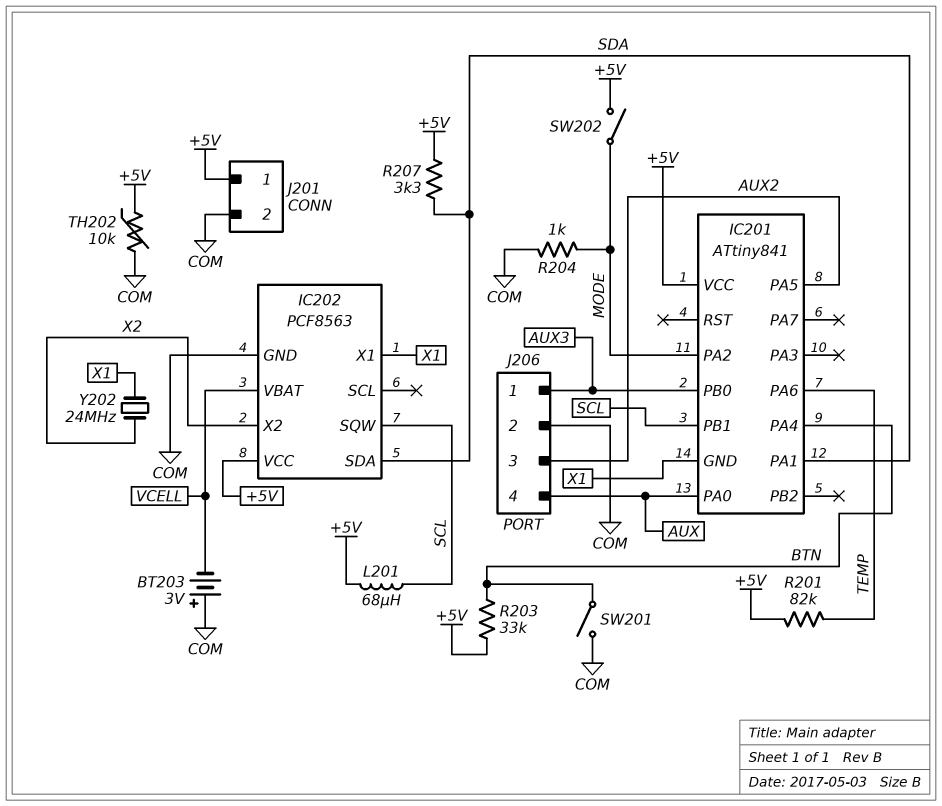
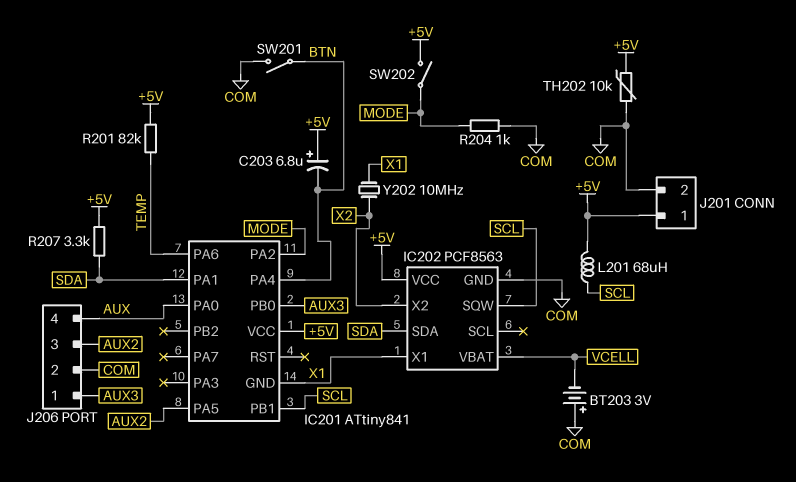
C203: none -> 6.8uF (plus +5V, minus BTN)
R203: 33k (+5V, BTN) -> none
Y202: 24MHz (X1, X2) -> 10MHz (X1, X2)

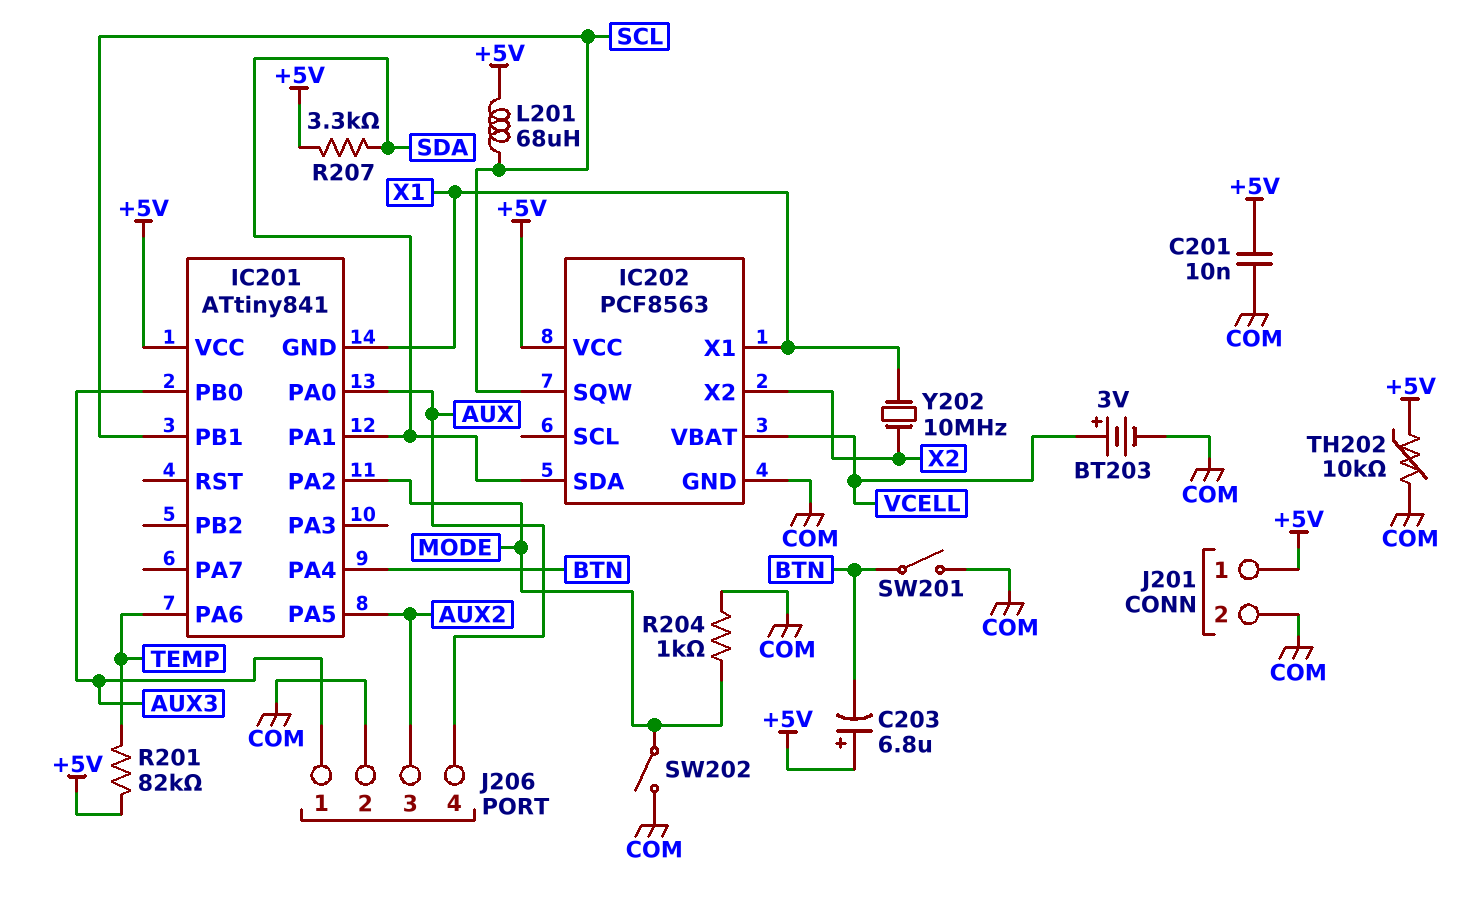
BT203: 3V (plus COM, minus VCELL) -> 3V (plus VCELL, minus COM)
C201: none -> 10nF (+5V, COM)
SW202: switch (+5V, MODE) -> switch (COM, MODE)

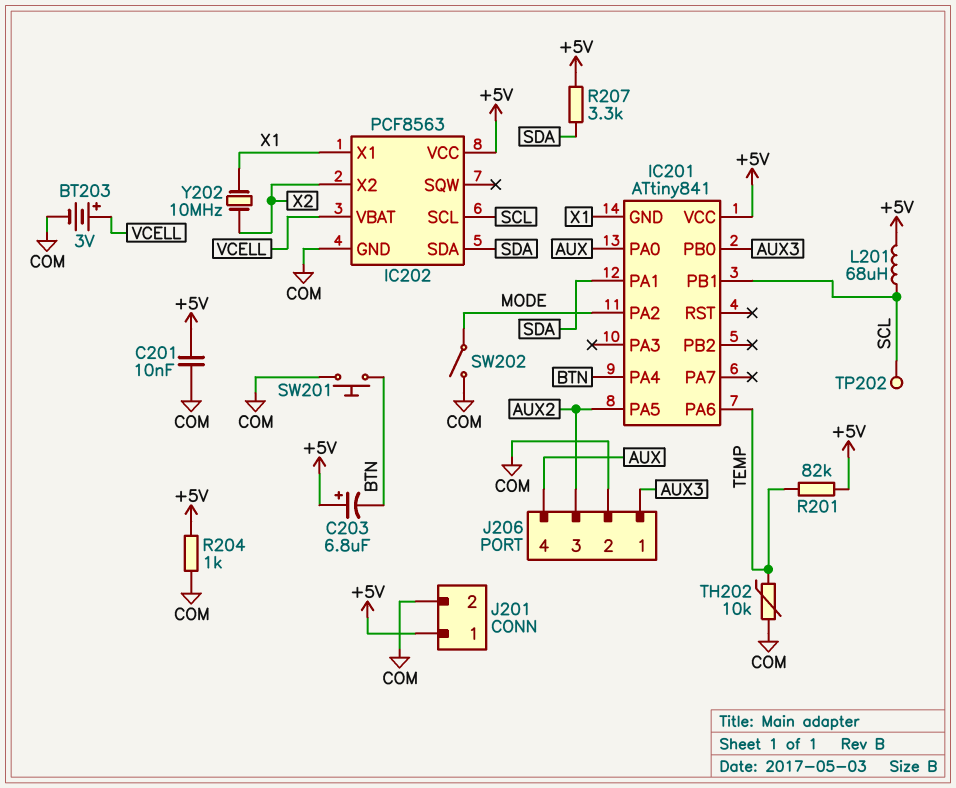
IC202 pin SCL: none -> SCL
IC202 pin SQW: SCL -> none
R204: 1k (COM, MODE) -> 1k (+5V, COM)
SW201: switch (BTN, COM) -> button (BTN, COM)
TH202: 10k (+5V, COM) -> 10k (COM, TEMP)
TP202: none -> test point (SCL)

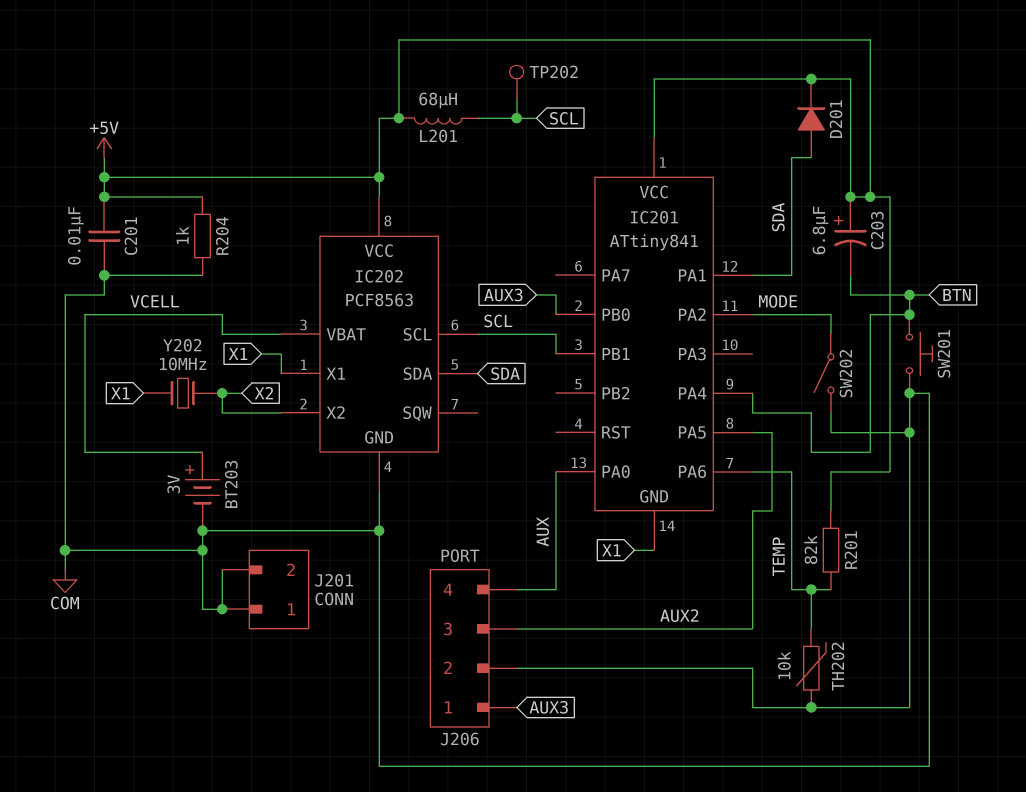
D201: none -> diode (A SDA, K +5V)
J201 pin 1: +5V -> COM
R207: 3.3k (+5V, SDA) -> none

